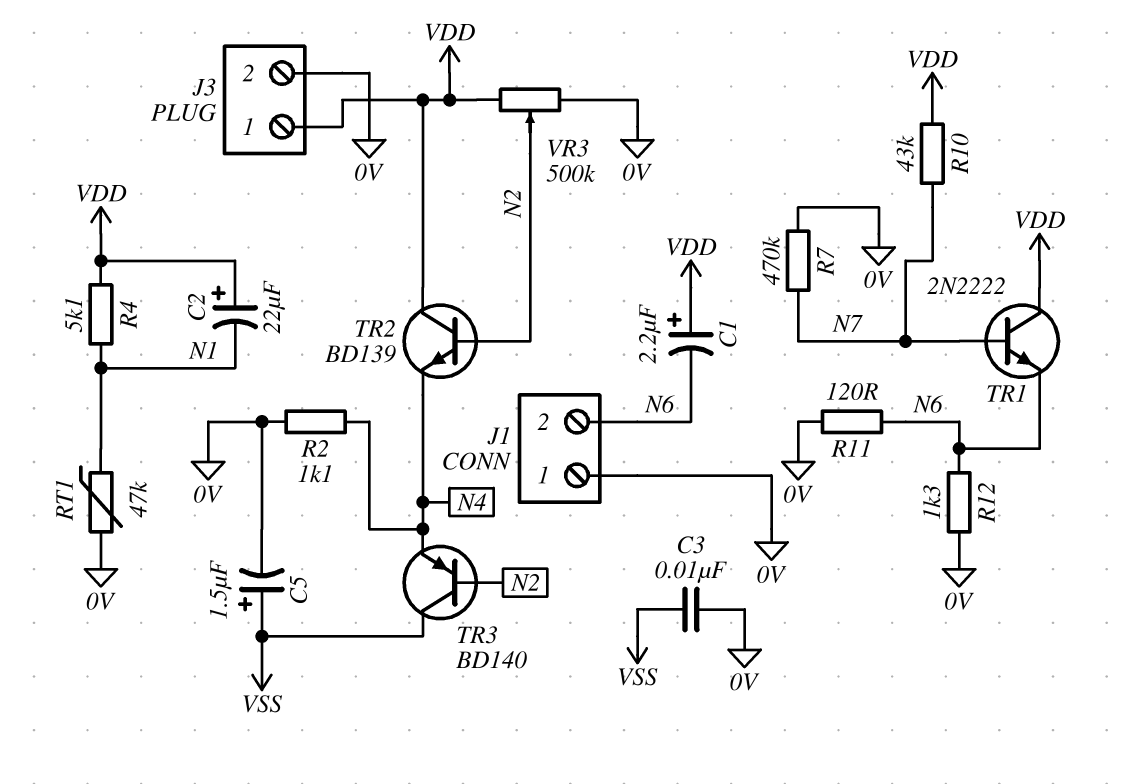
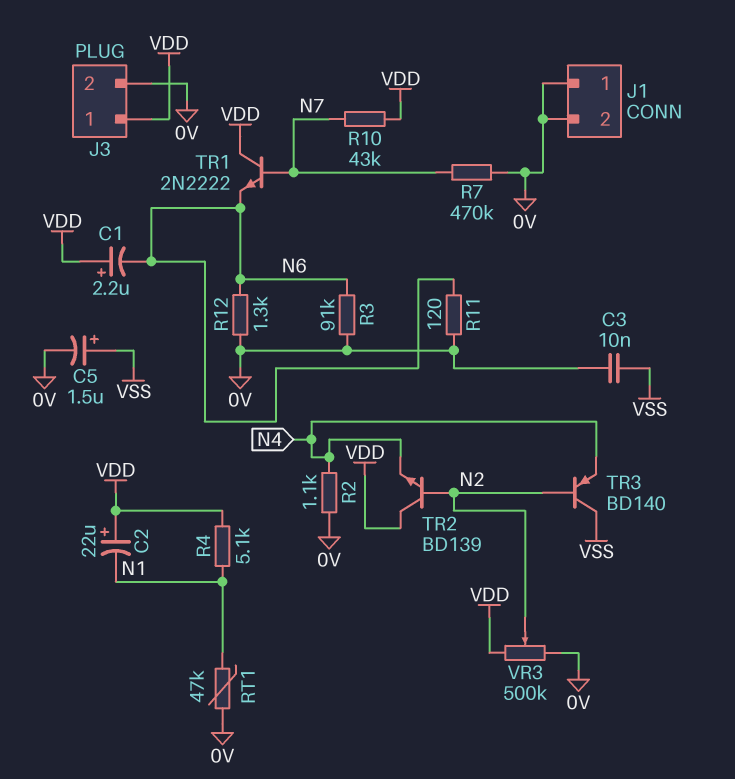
J1 pin 2: N6 -> 0V
R3: none -> 91k (0V, N6)

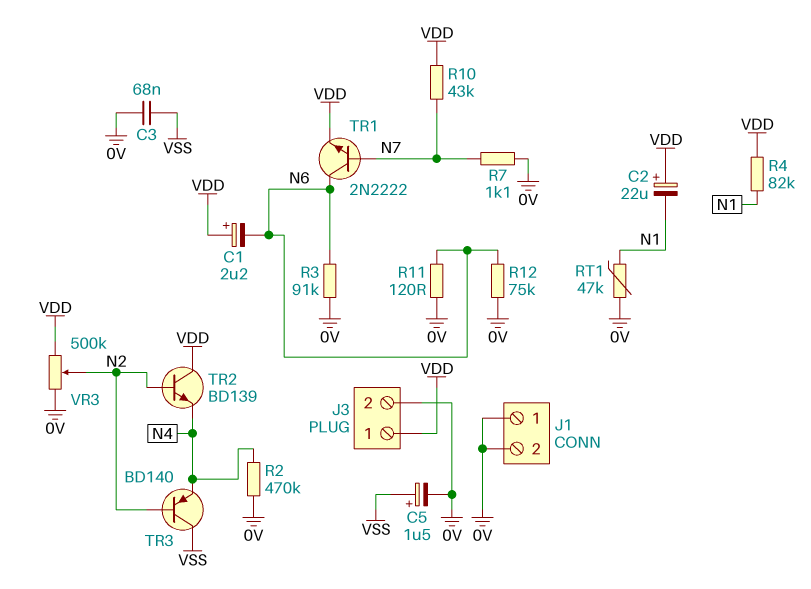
C3: 10nF (0V, VSS) -> 68nF (0V, VSS)
R2: 1.1k (0V, N4) -> 470k (0V, N4)
R4: 5.1k (N1, VDD) -> 82k (N1, VDD)
R7: 470k (0V, N7) -> 1.1k (0V, N7)
R12: 1.3k (0V, N6) -> 75k (0V, N6)
TR1: NPN 2N2222 (B N7, C VDD, E N6) -> NPN 2N2222 (B N7, C N6, E VDD)

